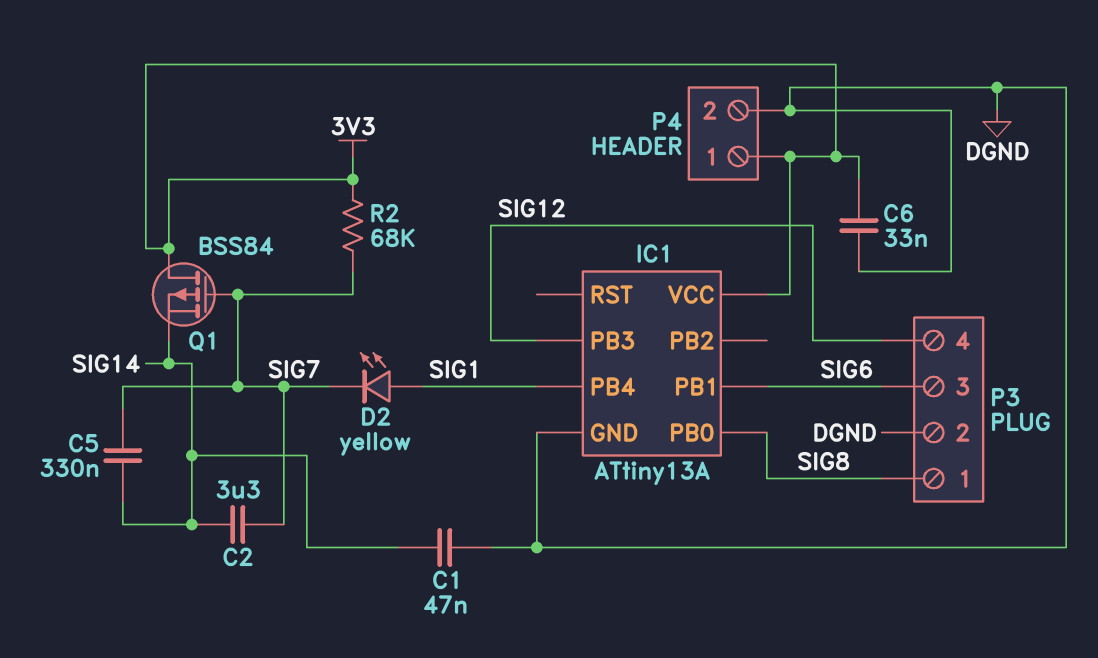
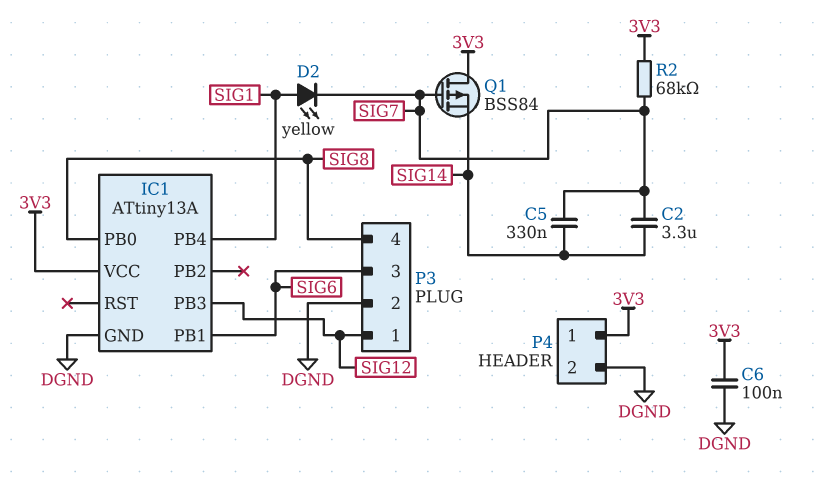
C1: 47nF (DGND, SIG14) -> none
C6: 33nF (3V3, DGND) -> 100nF (3V3, DGND)
P3 pin 1: SIG8 -> SIG12
P3 pin 4: SIG12 -> SIG8

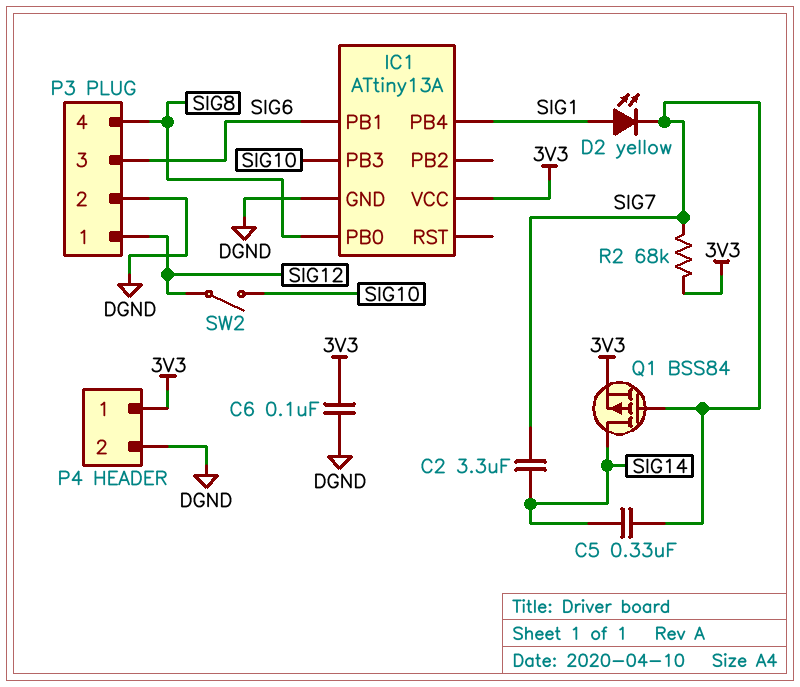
IC1 pin PB3: SIG12 -> SIG10
Q1: PMOS BSS84 (G SIG7, D 3V3, S SIG14) -> PMOS BSS84 (G SIG7, D SIG14, S 3V3)
SW2: none -> switch (SIG10, SIG12)

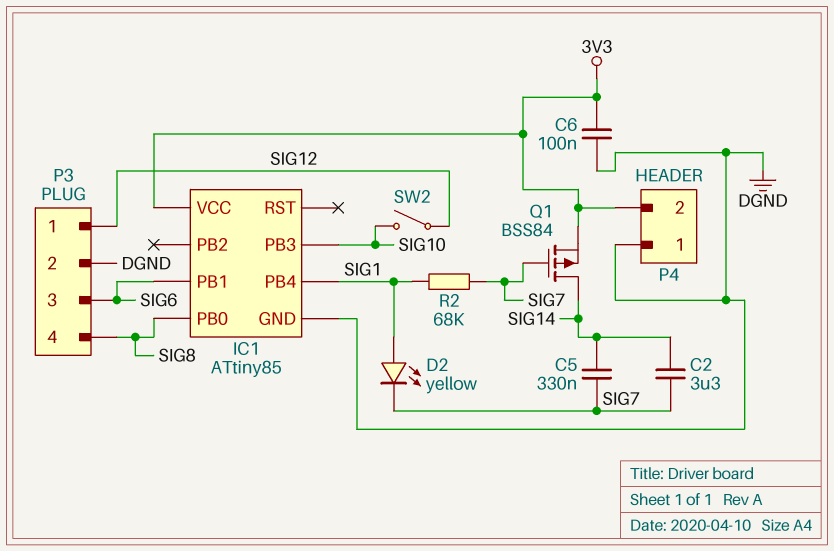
IC1: ATtiny13A -> ATtiny85
P4 pin 1: 3V3 -> DGND
P4 pin 2: DGND -> 3V3
R2: 68k (3V3, SIG7) -> 68k (SIG1, SIG7)

